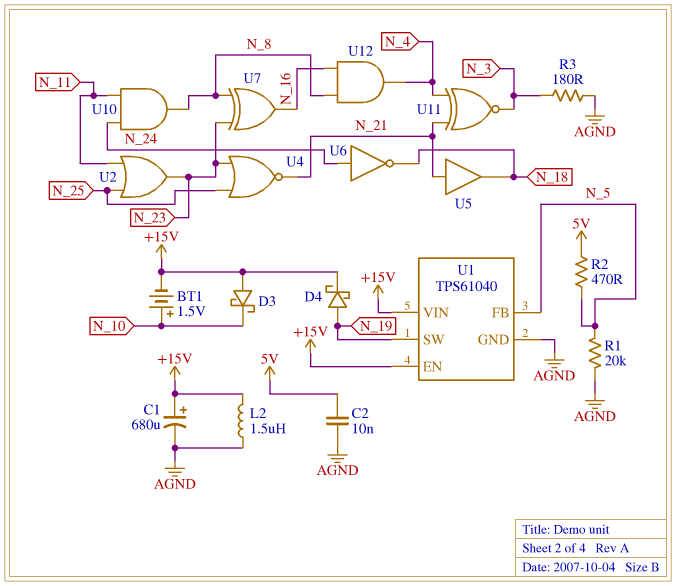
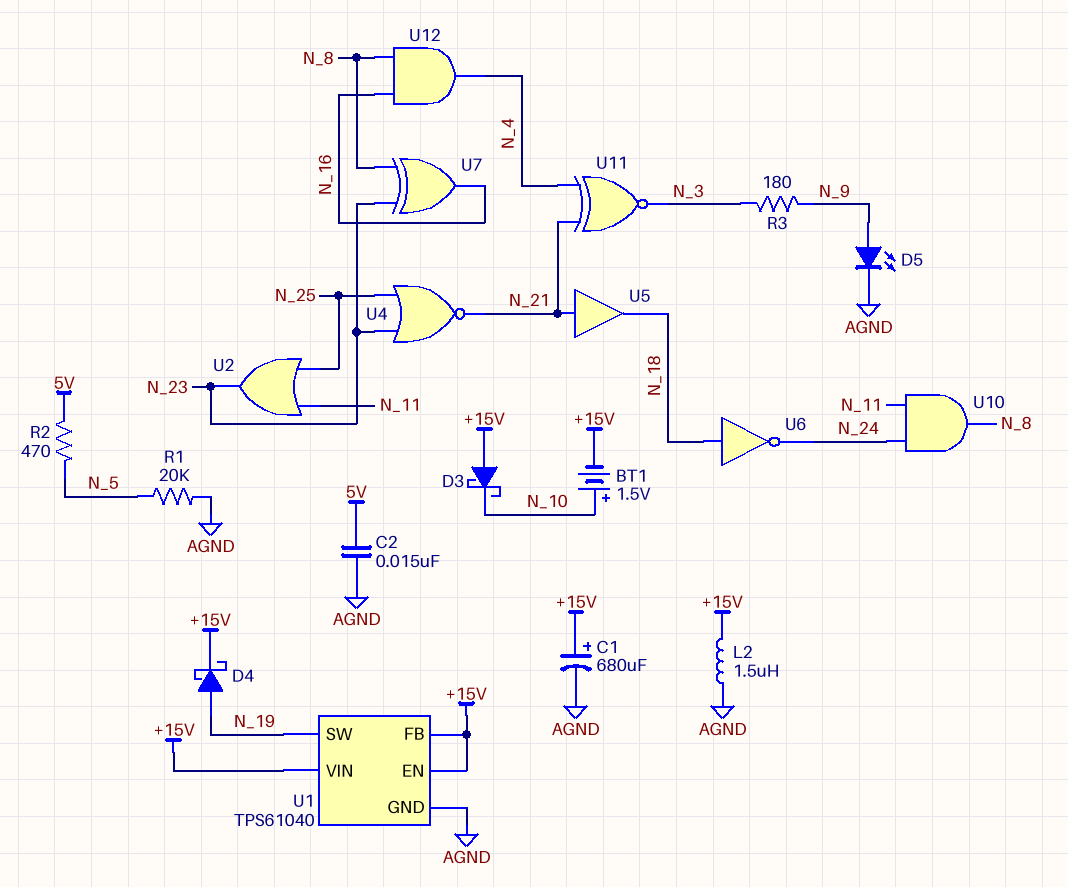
C2: 10nF (5V, AGND) -> 15nF (5V, AGND)
D5: none -> LED (A N_9, K AGND)
R3: 180 (AGND, N_3) -> 180 (N_3, N_9)
U1 pin FB: N_5 -> +15V
U6: NOT (in N_24, out N_18) -> NOT (in N_18, out N_24)

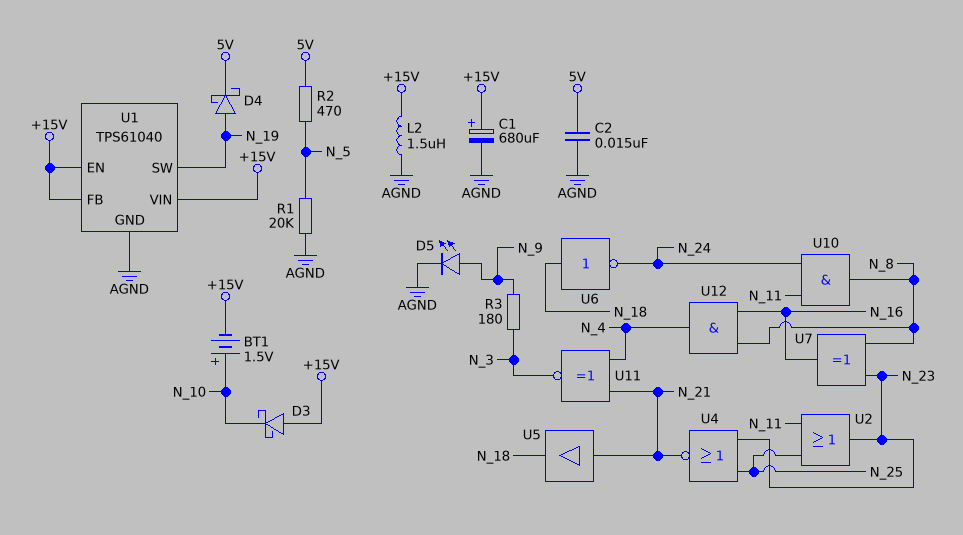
D4: schottky (A N_19, K +15V) -> schottky (A N_19, K 5V)

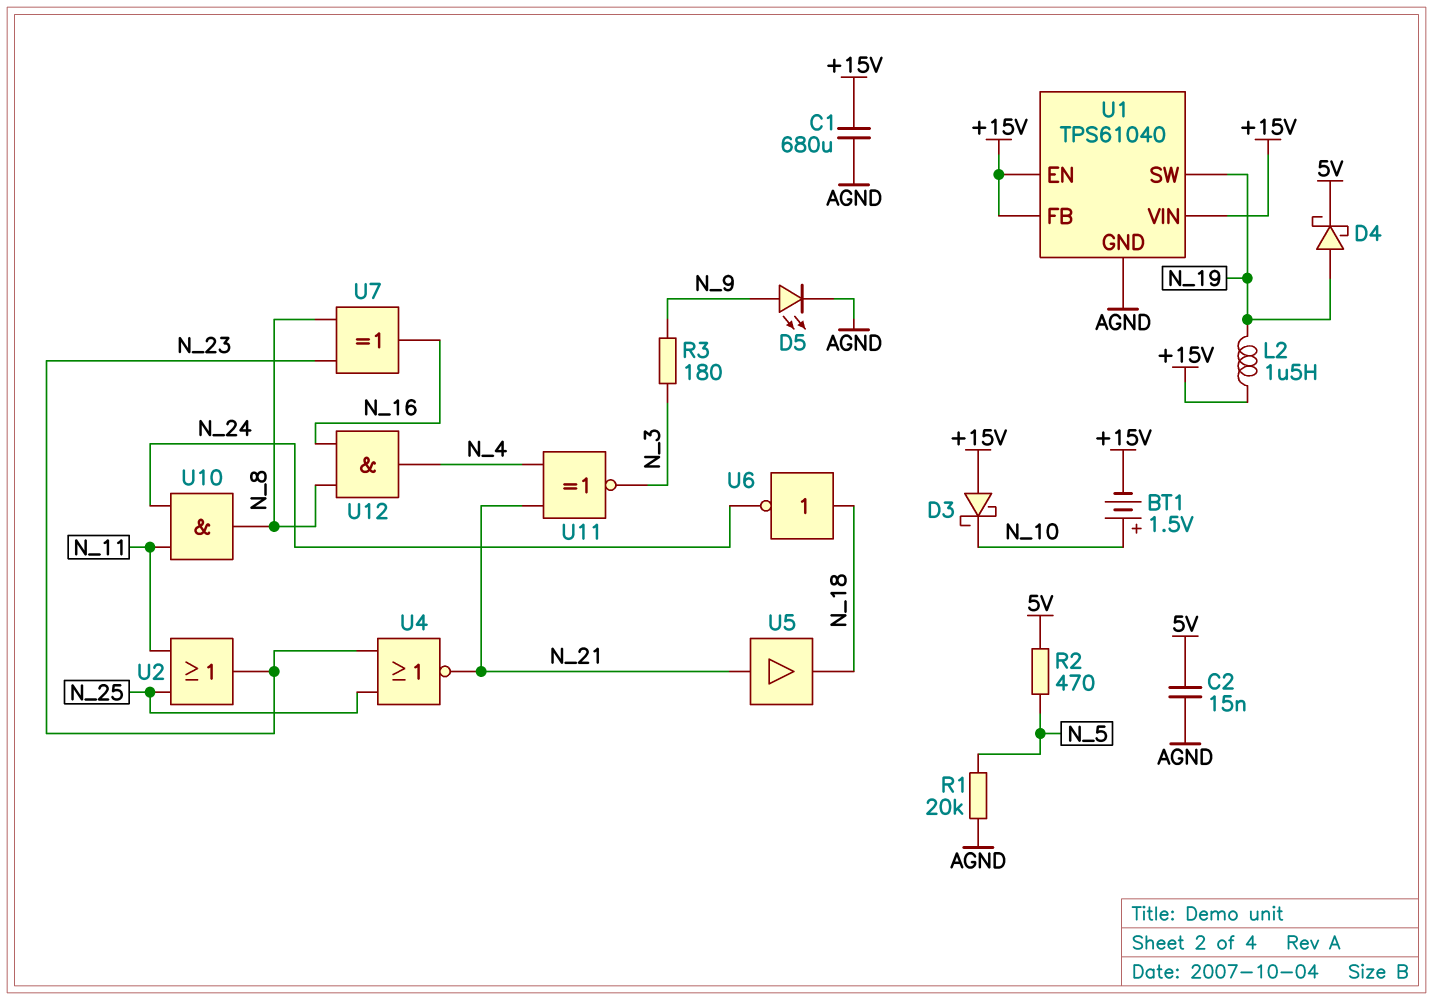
C1: 680uF (plus +15V, minus AGND) -> 680uF (+15V, AGND)
L2: 1.5uH (+15V, AGND) -> 1.5uH (+15V, N_19)

